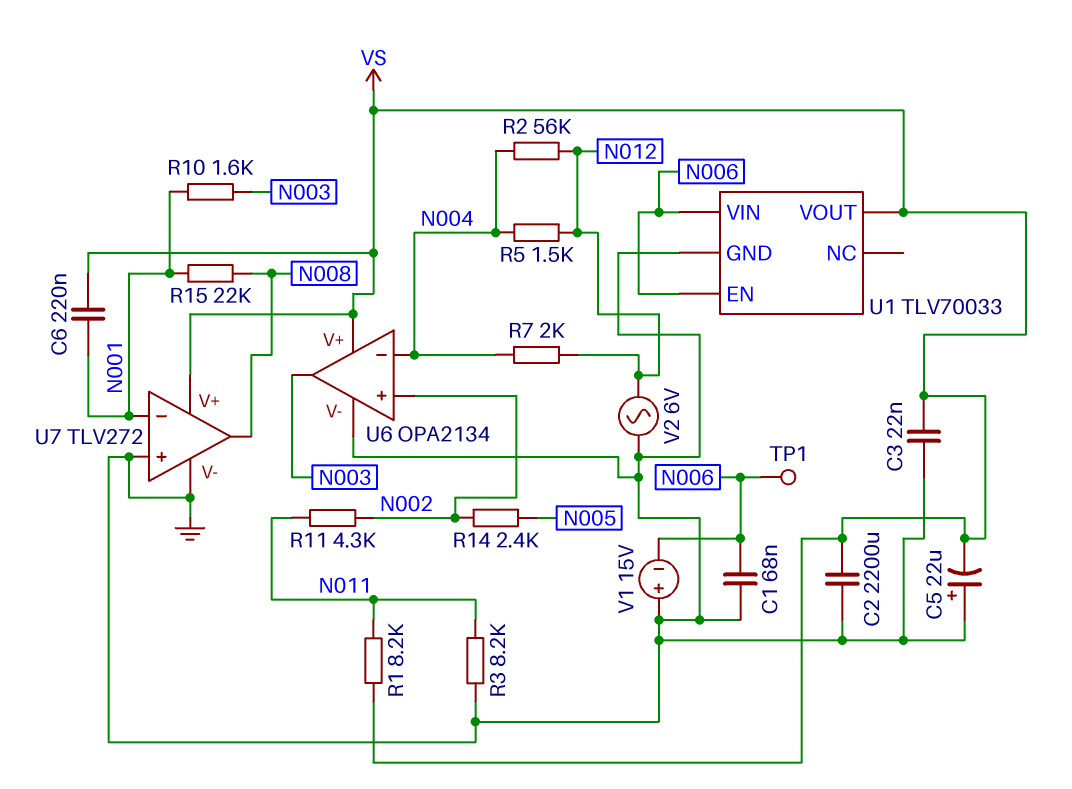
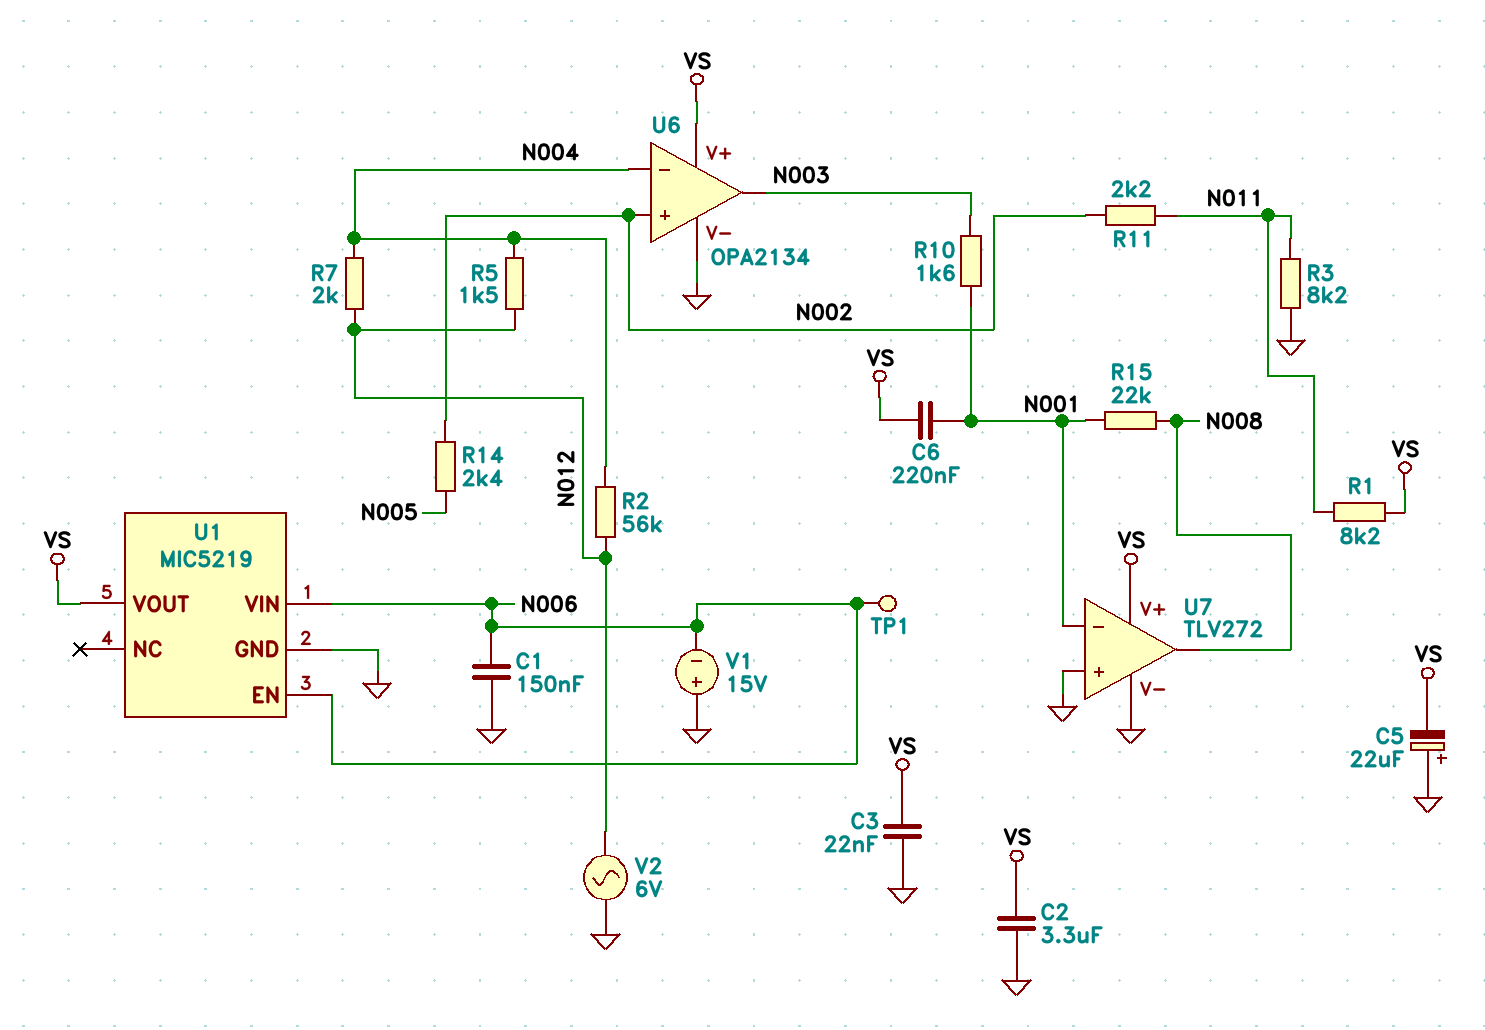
C1: 68nF (GND, N006) -> 150nF (GND, N006)
C2: 2200uF (GND, VS) -> 3.3uF (GND, VS)
R11: 4.3k (N002, N011) -> 2.2k (N002, N011)
U1: TLV70033 -> MIC5219

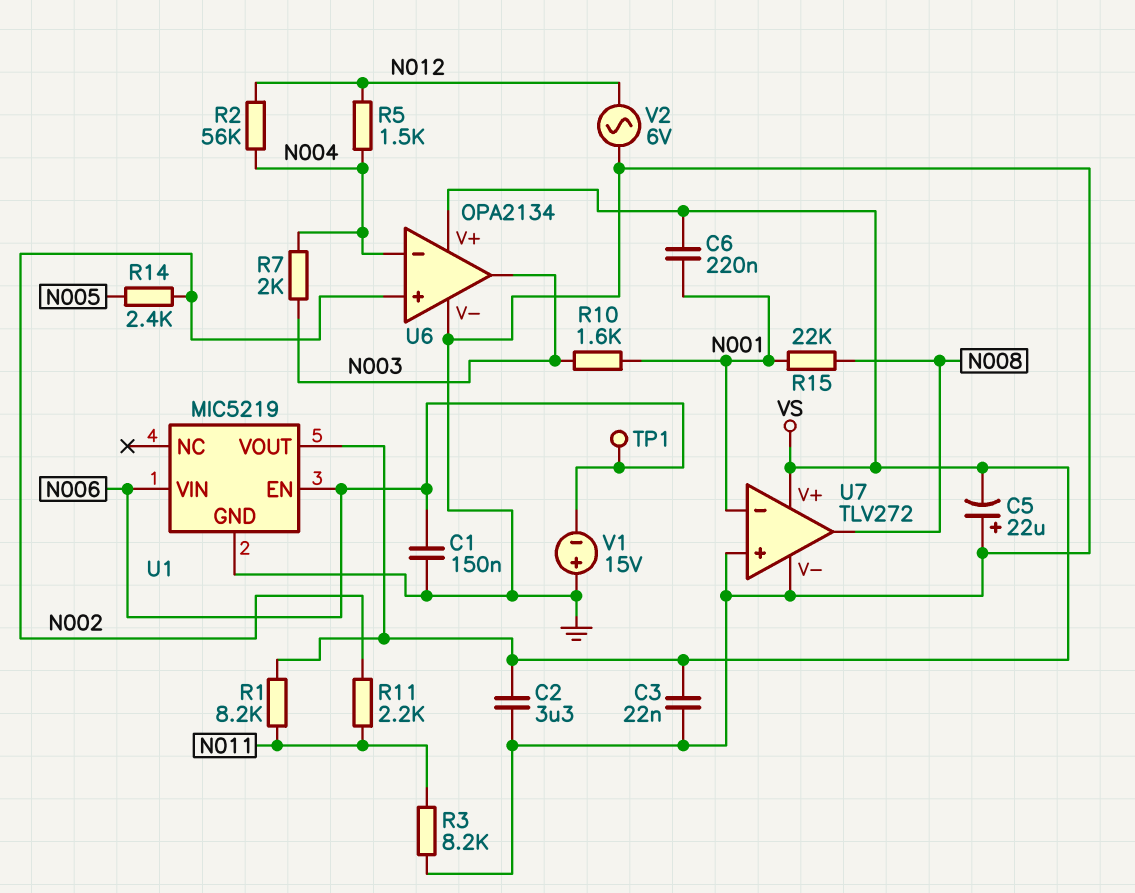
R7: 2k (N004, N012) -> 2k (N003, N004)

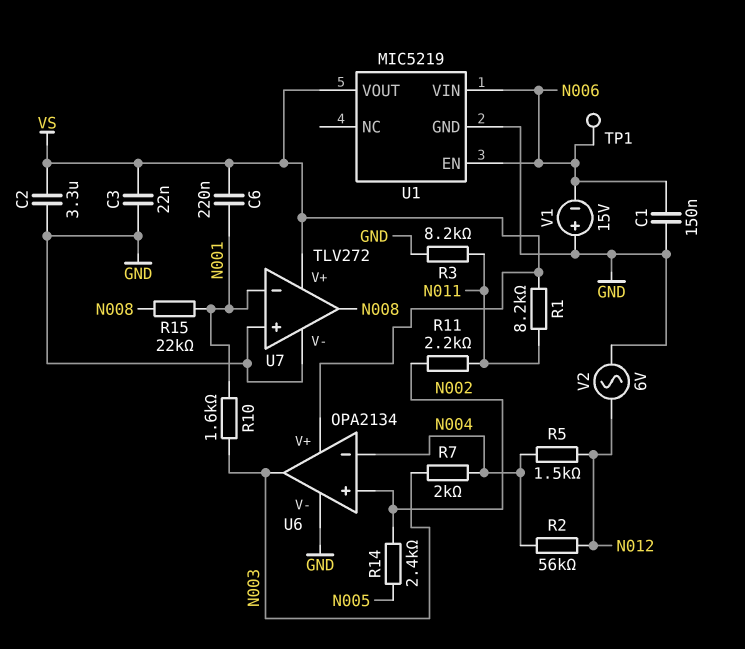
C5: 22uF (plus GND, minus VS) -> none

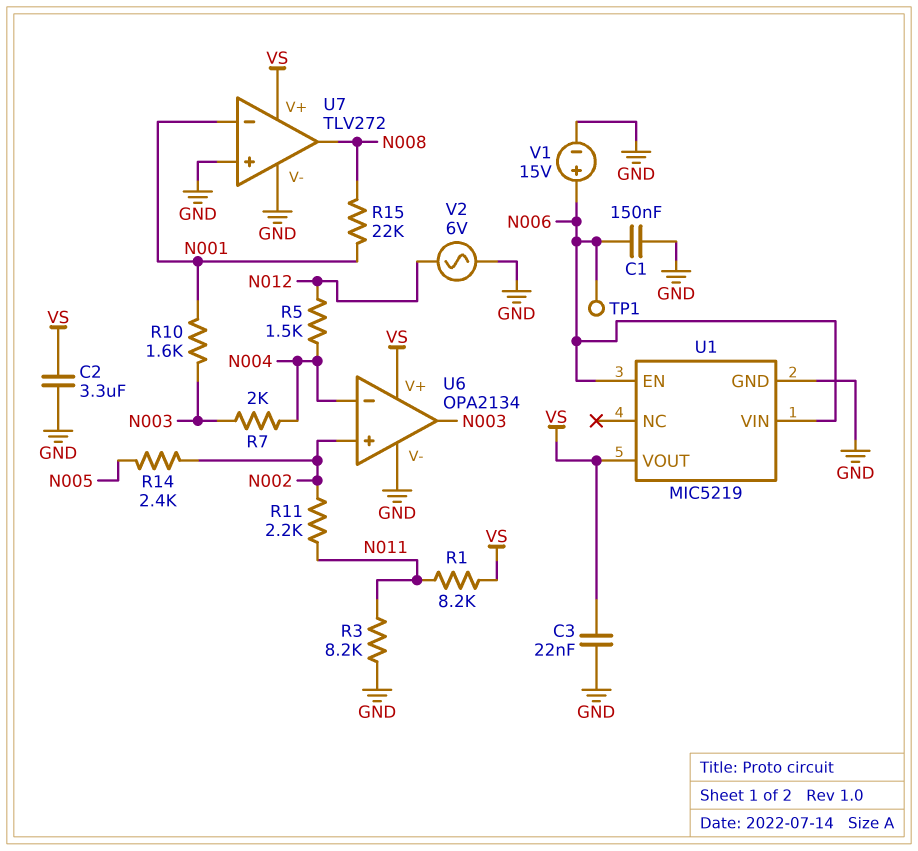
C6: 220nF (N001, VS) -> none
R2: 56k (N004, N012) -> none
V1: 15V (plus GND, minus N006) -> 15V (plus N006, minus GND)

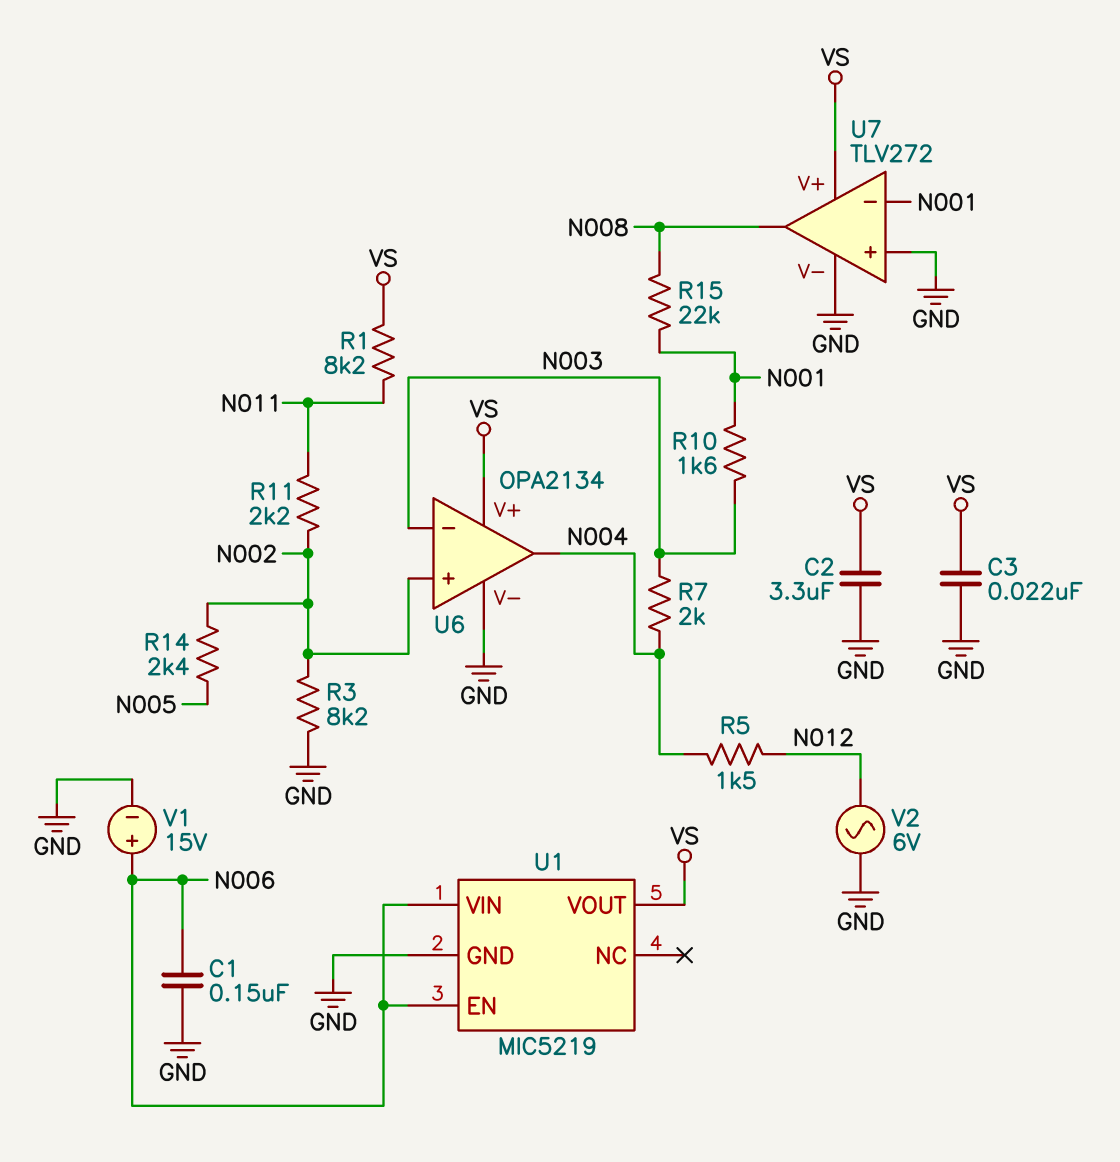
R3: 8.2k (GND, N011) -> 8.2k (GND, N002)
TP1: test point (N006) -> none
U6 pin in-: N004 -> N003
U6 pin out: N003 -> N004

